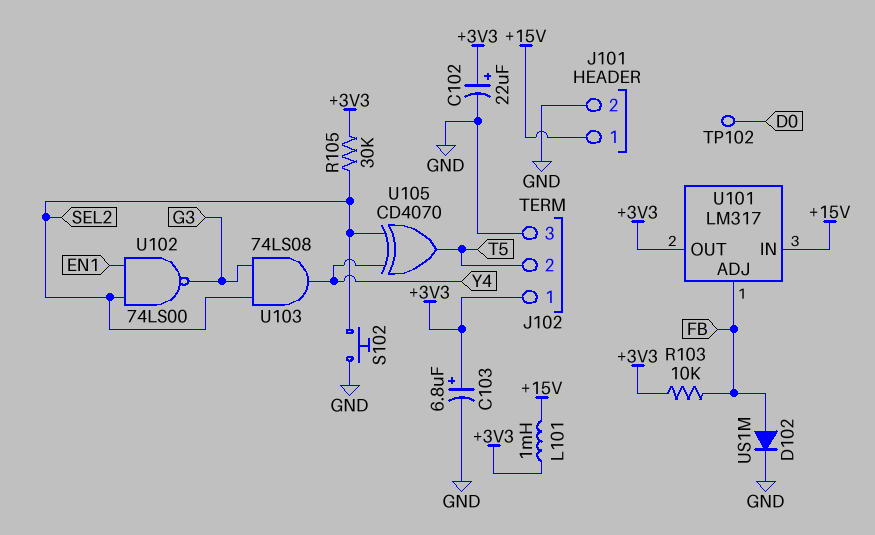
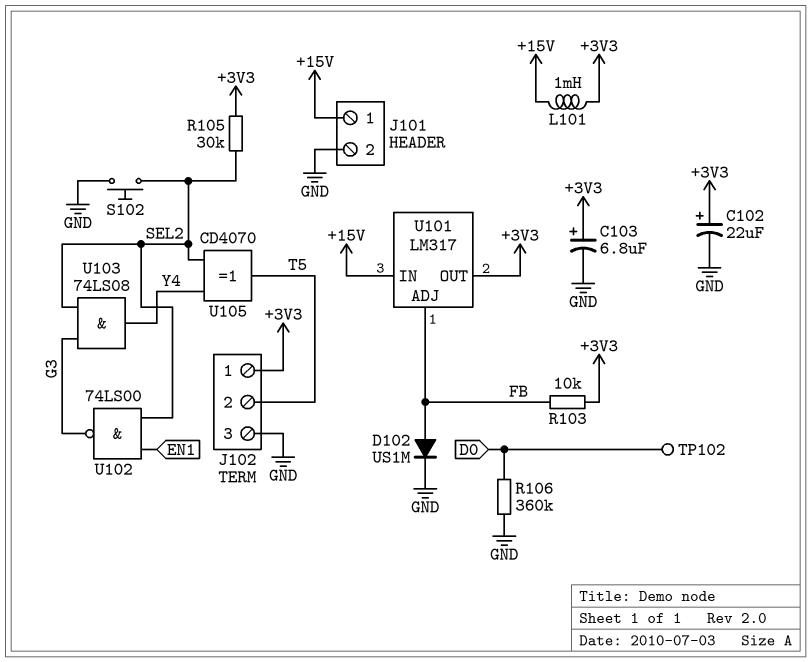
R106: none -> 360k (D0, GND)

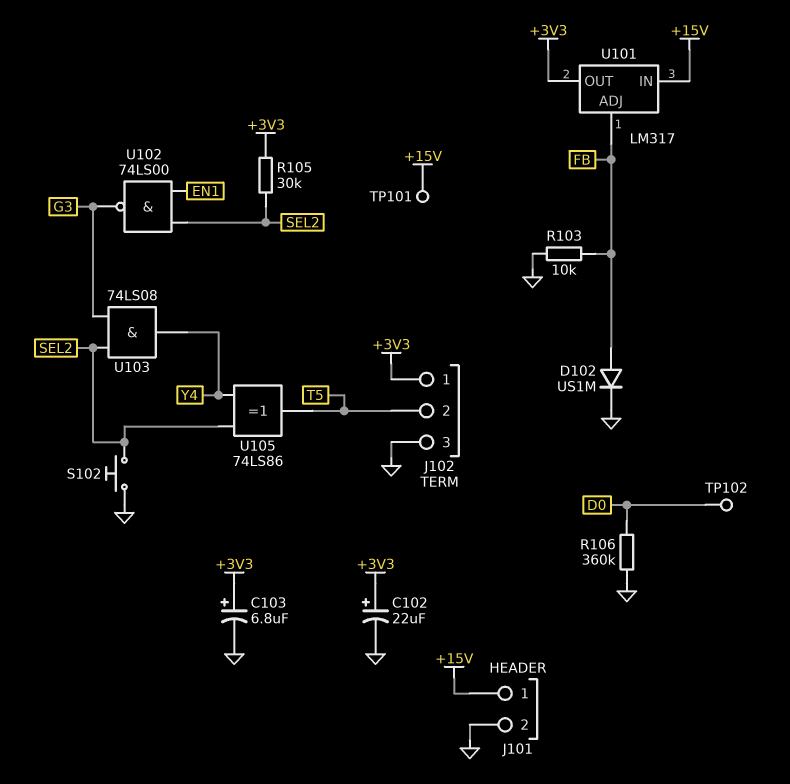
L101: 1mH (+3V3, +15V) -> none
R103: 10k (+3V3, FB) -> 10k (FB, GND)
TP101: none -> test point (+15V)
U105: XOR CD4070 (in SEL2, in Y4, out T5) -> XOR 74LS86 (in SEL2, in Y4, out T5)

